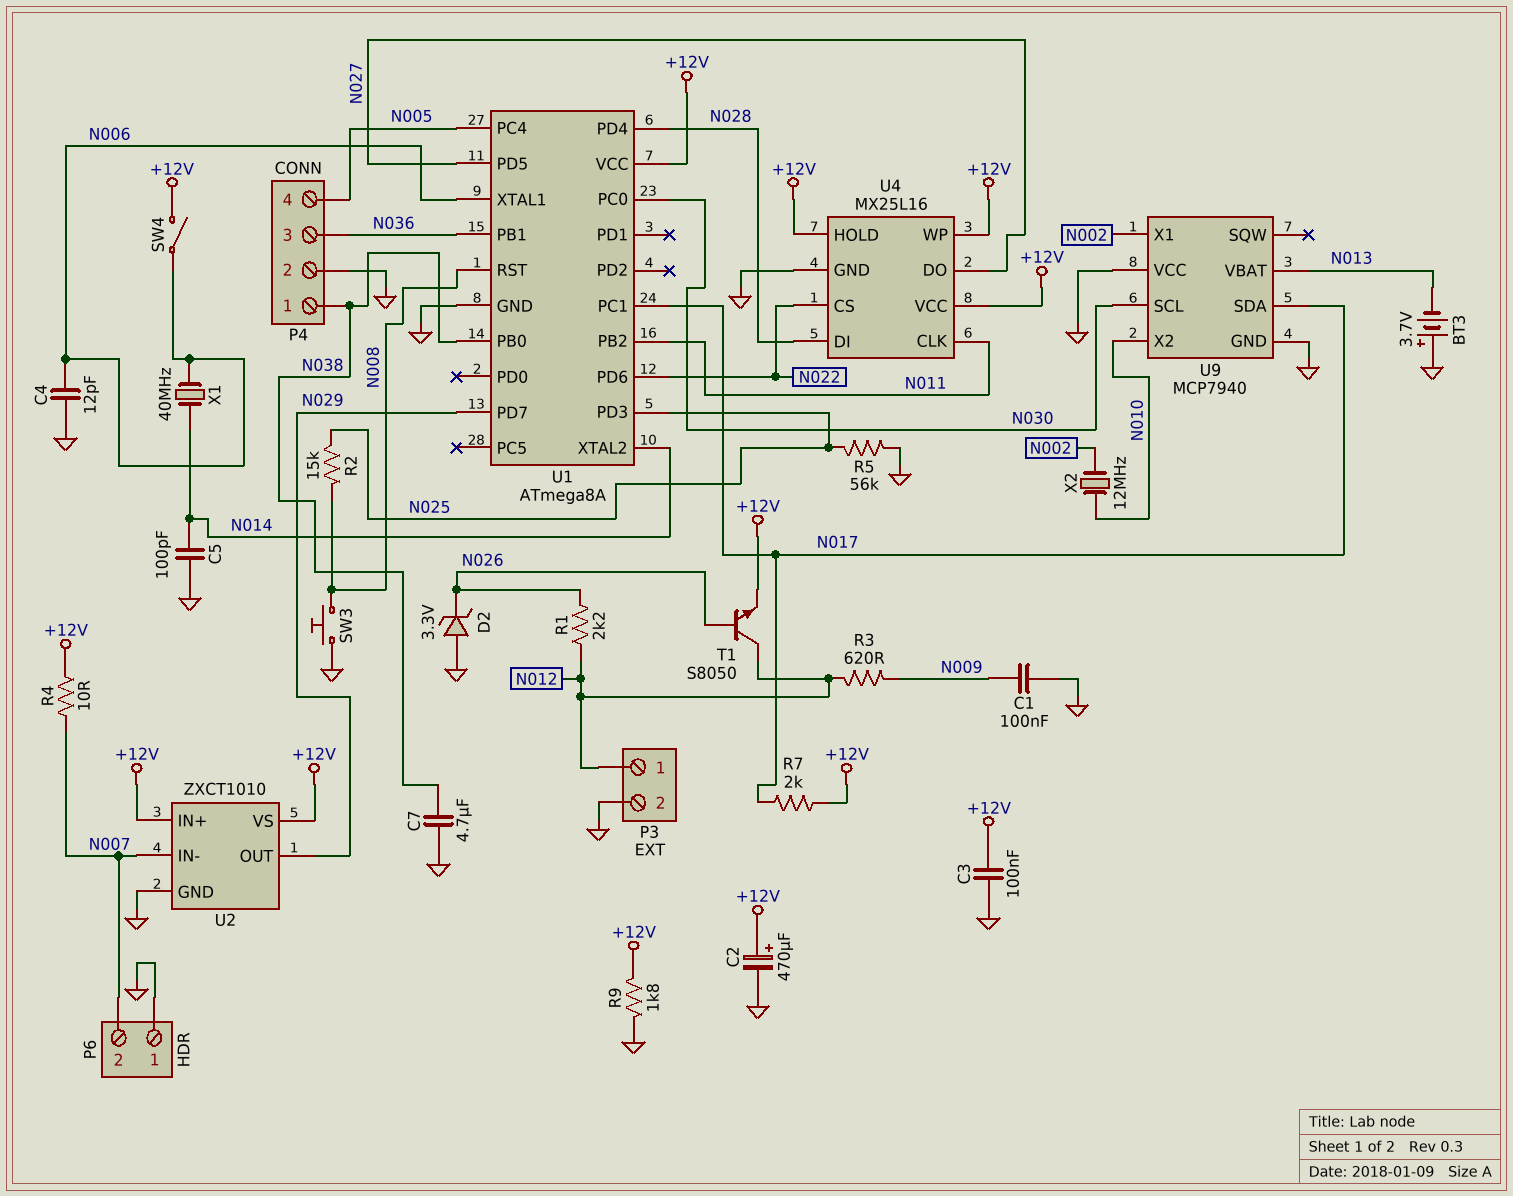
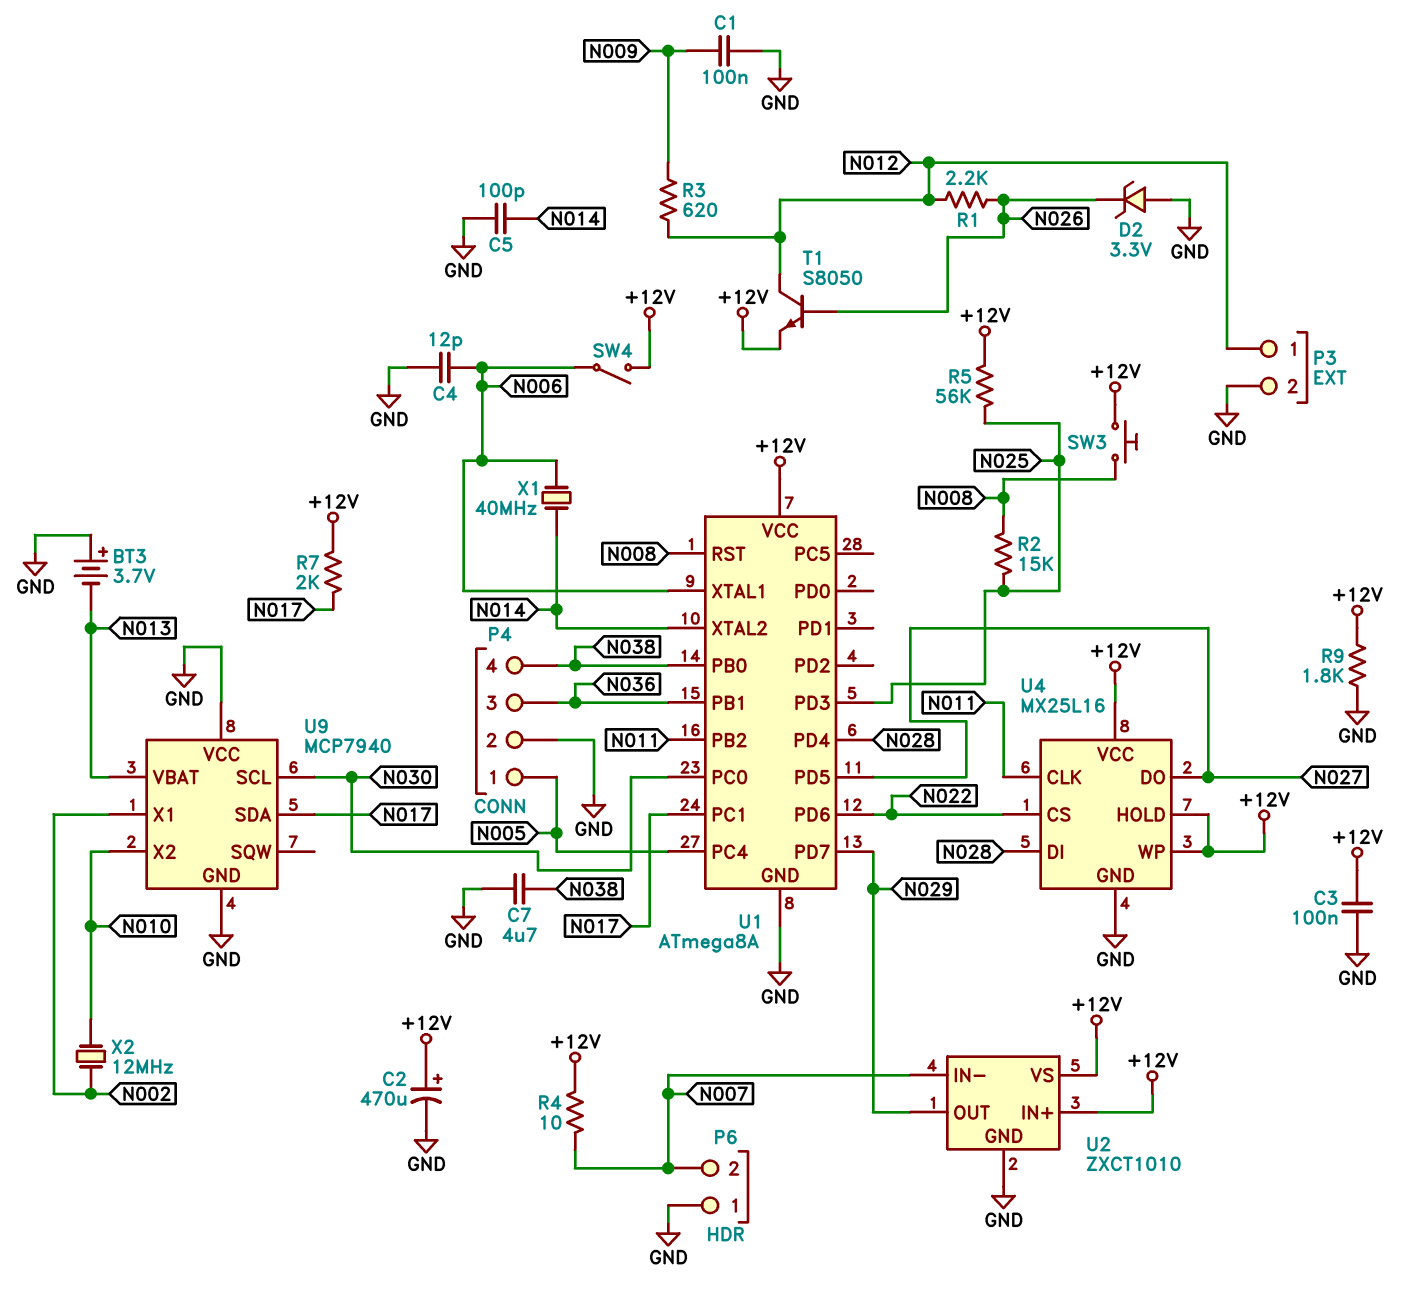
P4 pin 1: N038 -> N005
P4 pin 4: N005 -> N038
R5: 56k (GND, N025) -> 56k (+12V, N025)
SW3: button (GND, N008) -> button (+12V, N008)

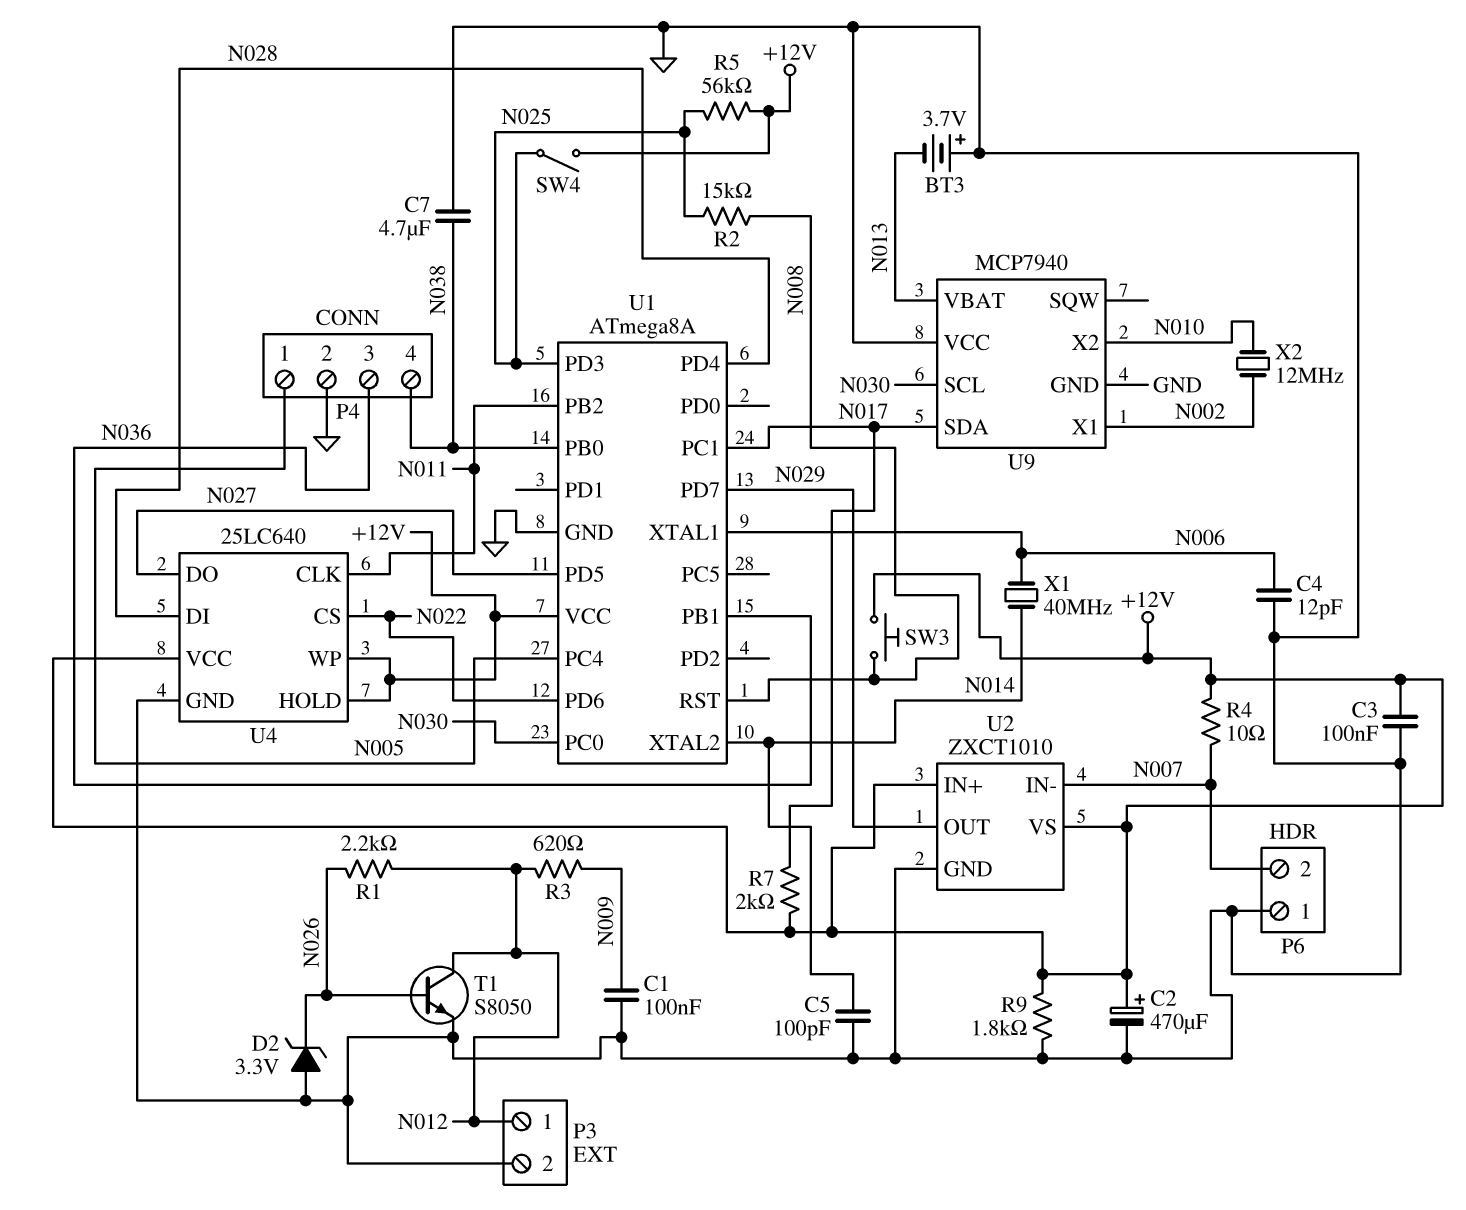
SW4: switch (+12V, N006) -> switch (+12V, N025)
T1: NPN S8050 (B N026, C N012, E +12V) -> NPN S8050 (B N026, C N012, E GND)
U4: MX25L16 -> 25LC640

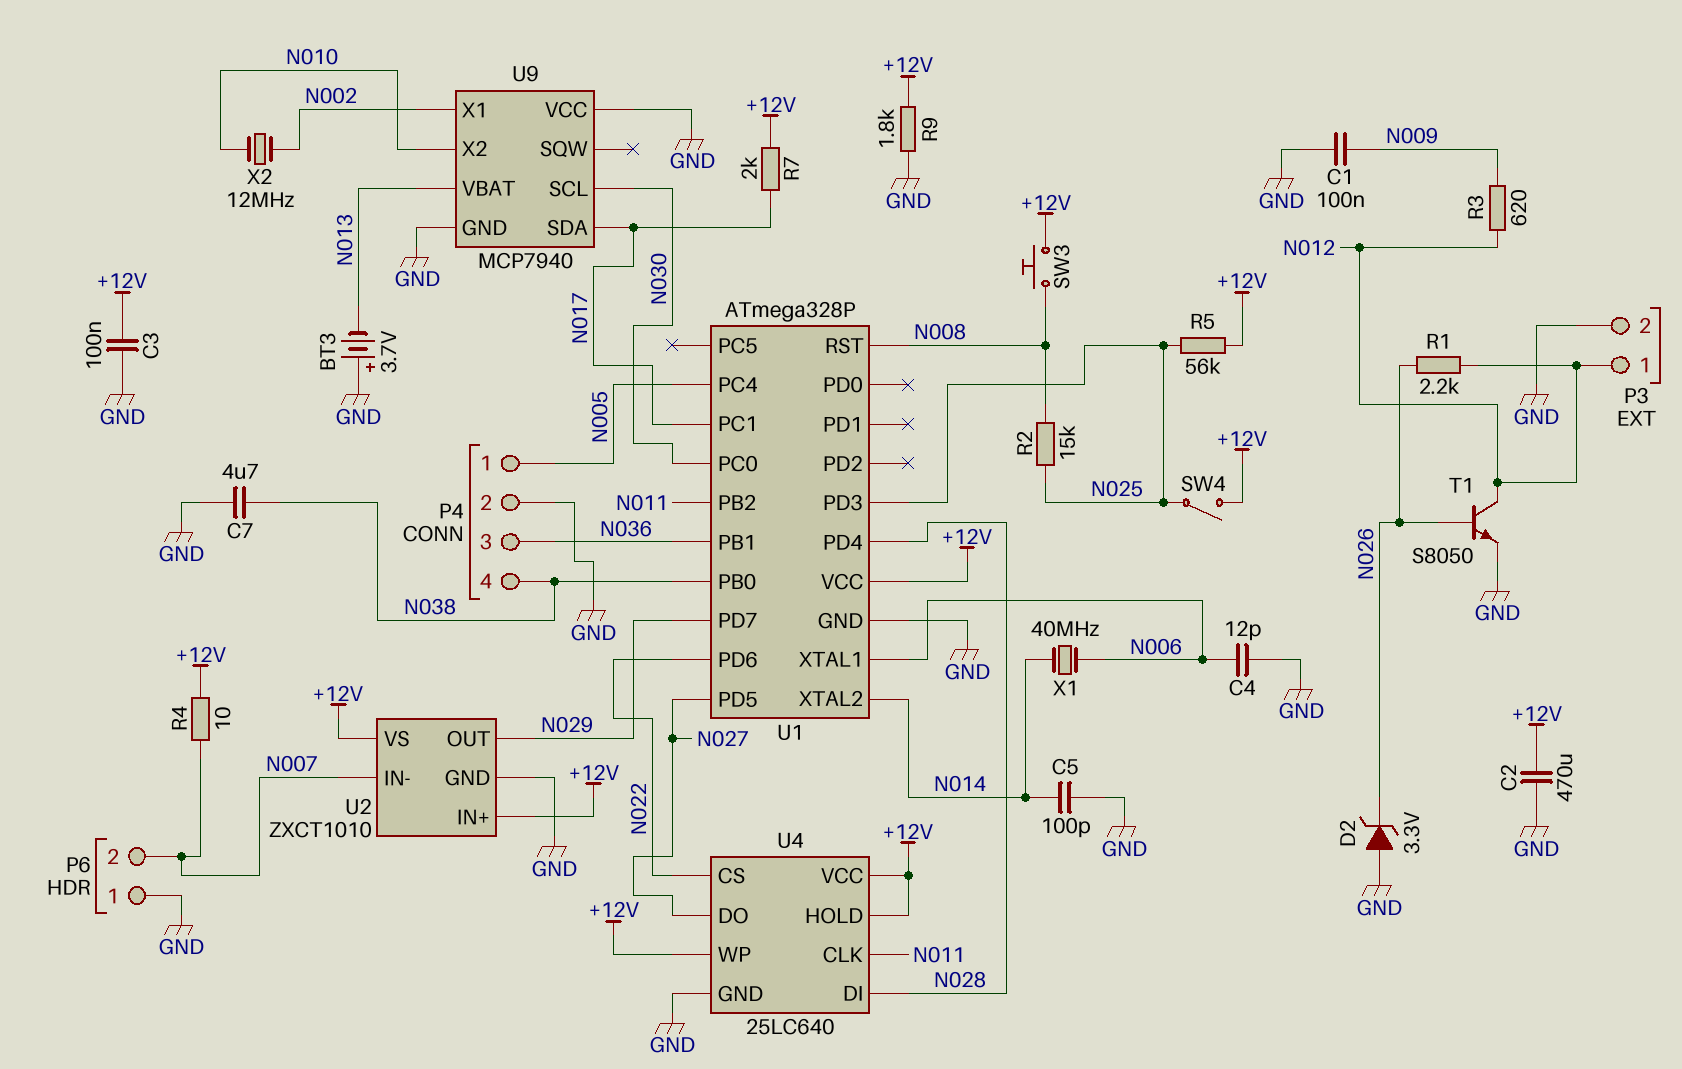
C2: 470uF (plus +12V, minus GND) -> 470uF (+12V, GND)
U1: ATmega8A -> ATmega328P

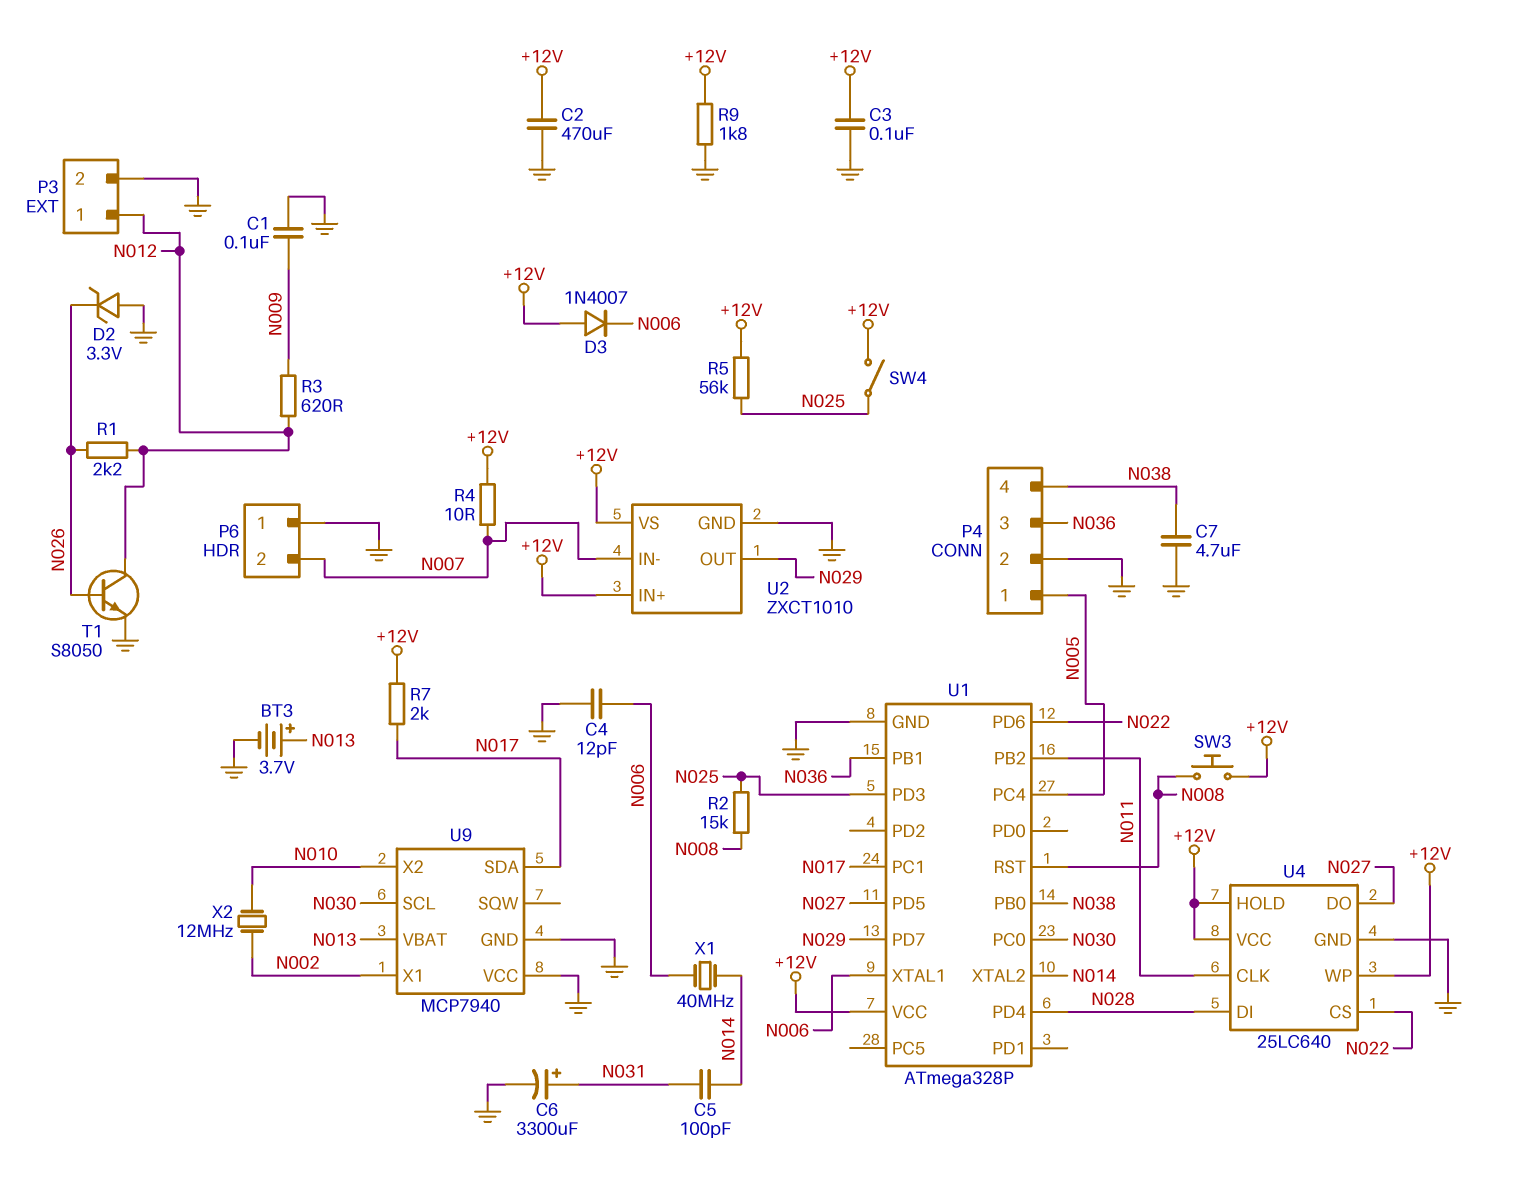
BT3: 3.7V (plus GND, minus N013) -> 3.7V (plus N013, minus GND)
C5: 100pF (GND, N014) -> 100pF (N014, N031)
C6: none -> 3300uF (plus N031, minus GND)
D3: none -> diode 1N4007 (A +12V, K N006)

